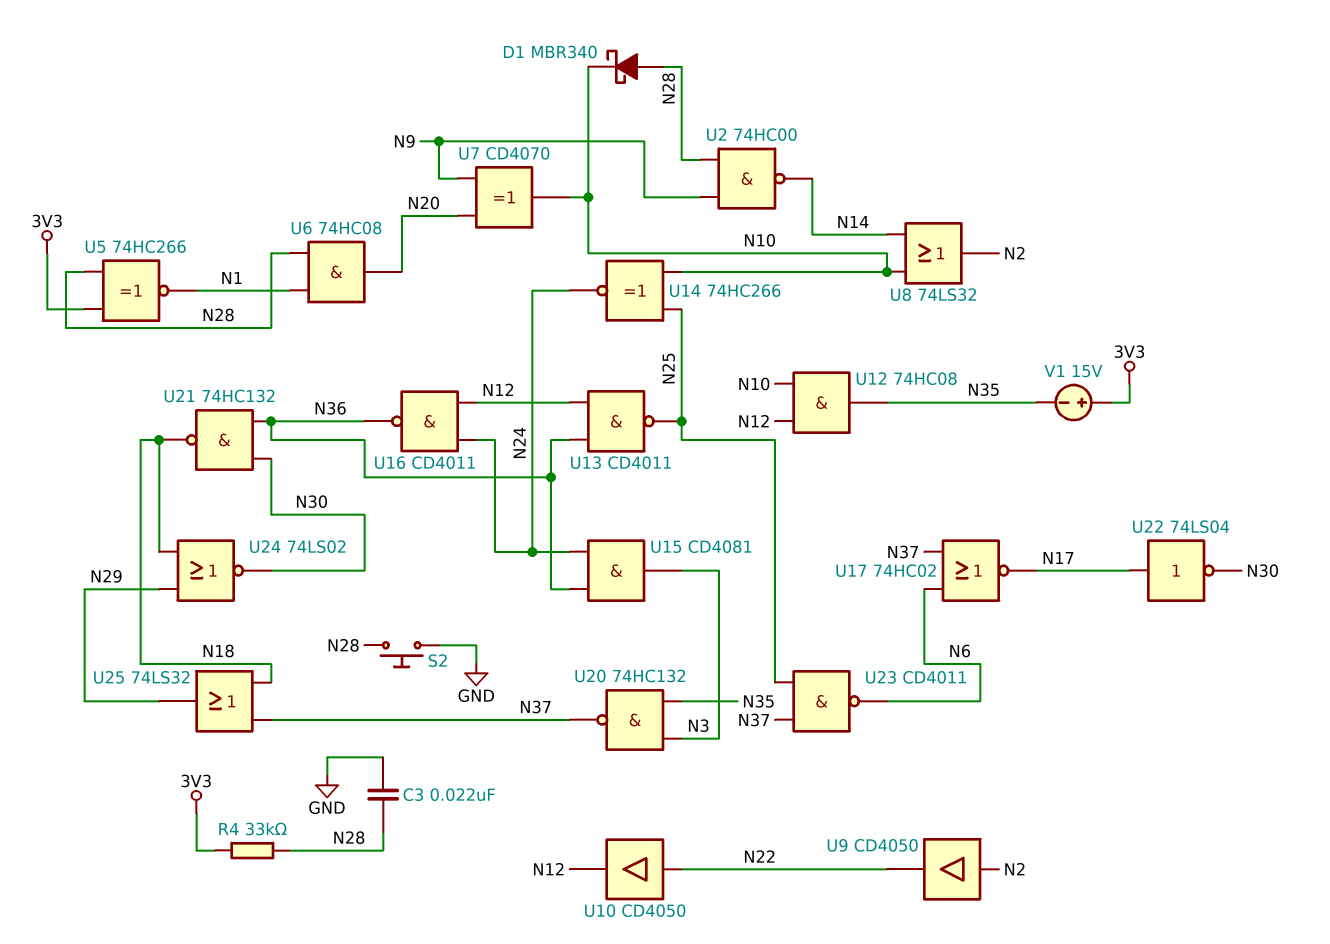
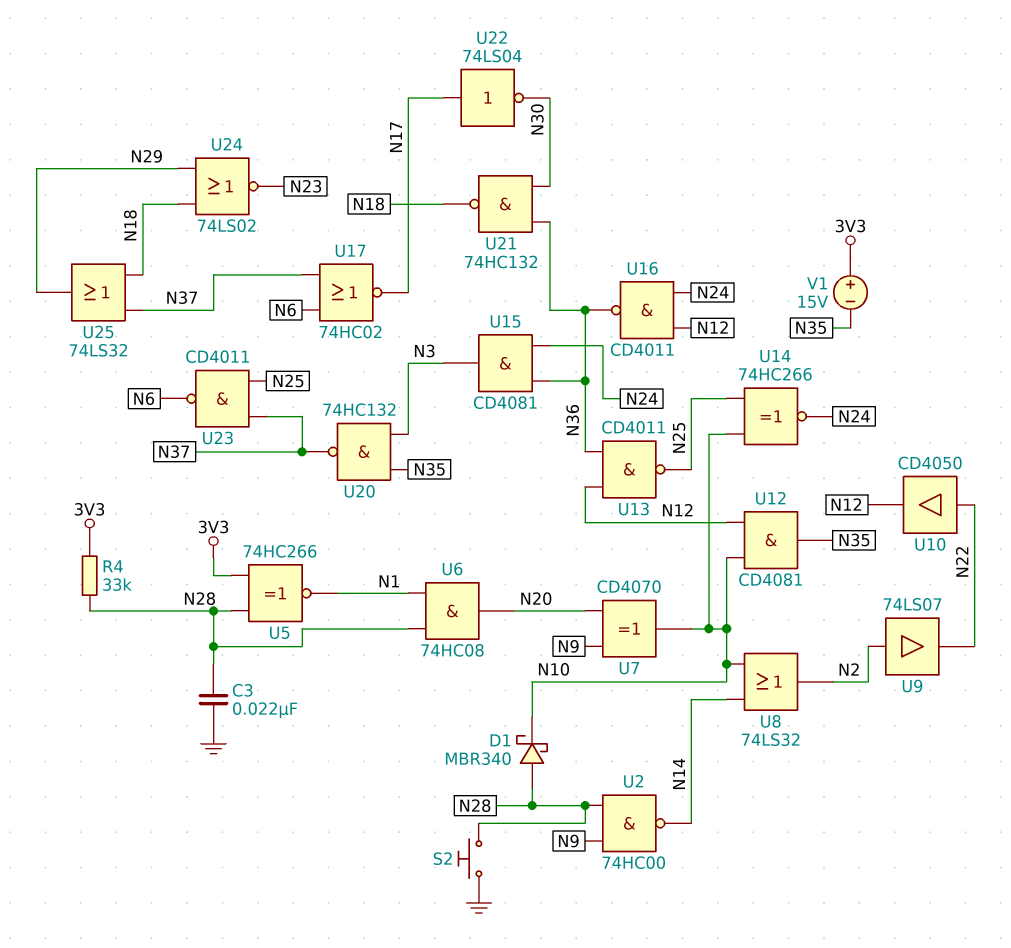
U9: buffer CD4050 (in N2, out N22) -> buffer 74LS07 (in N2, out N22)
U12: AND 74HC08 (in N10, in N12, out N35) -> AND CD4081 (in N10, in N12, out N35)
U24: NOR 74LS02 (in N18, in N29, out N30) -> NOR 74LS02 (in N18, in N29, out N23)

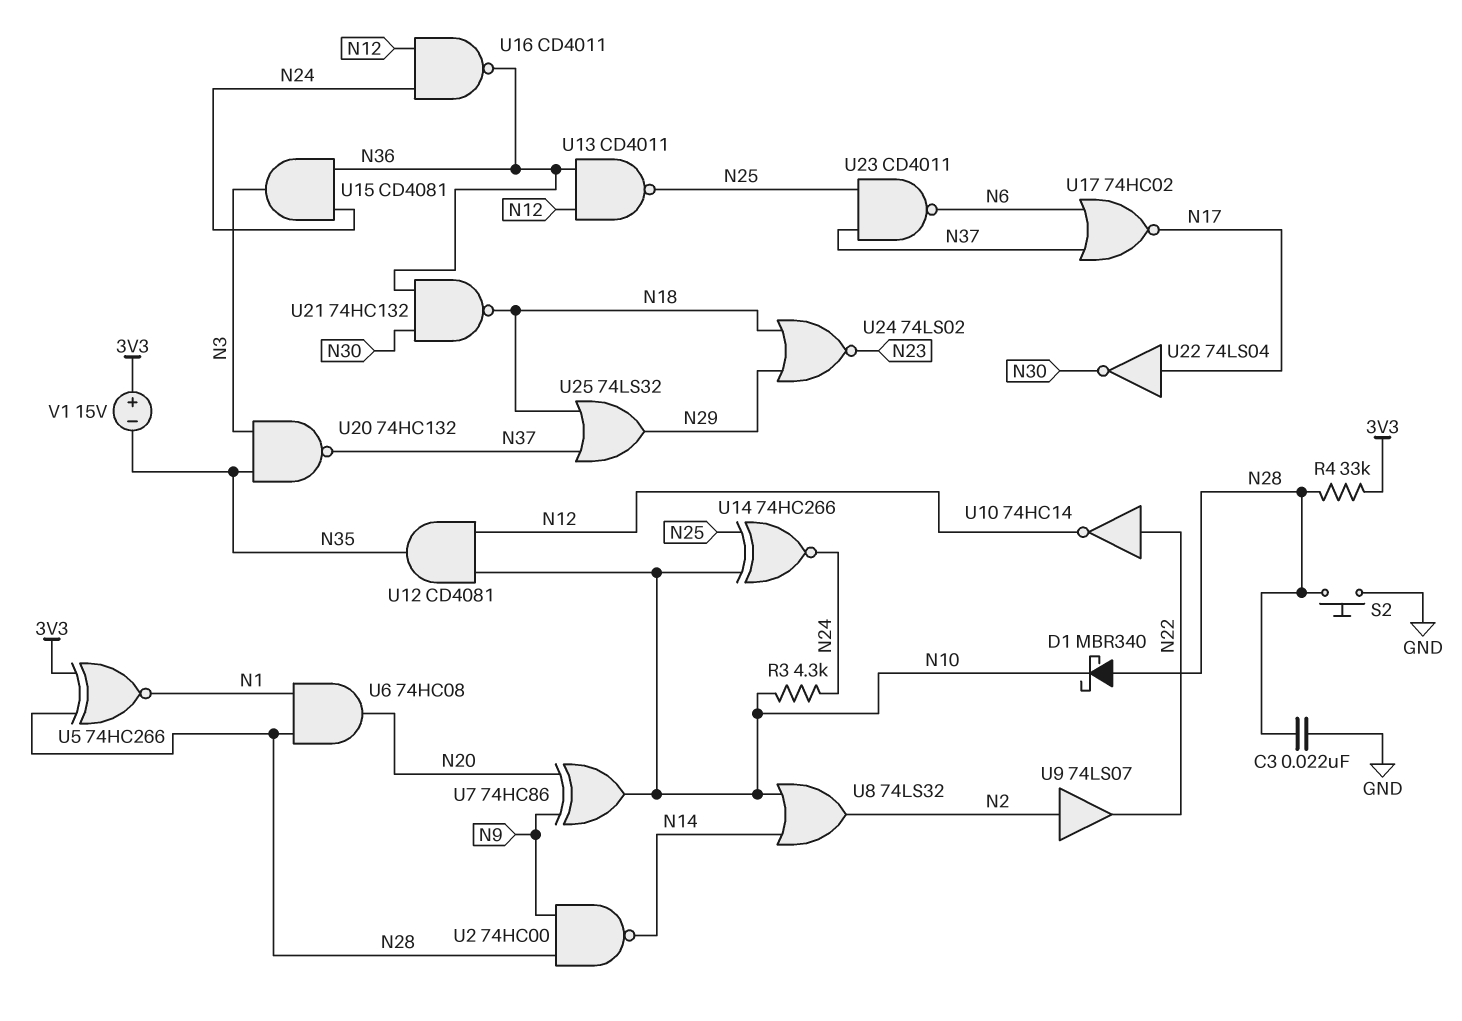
R3: none -> 4.3k (N10, N24)
U7: XOR CD4070 (in N9, in N20, out N10) -> XOR 74HC86 (in N9, in N20, out N10)
U10: buffer CD4050 (in N22, out N12) -> NOT 74HC14 (in N22, out N12)

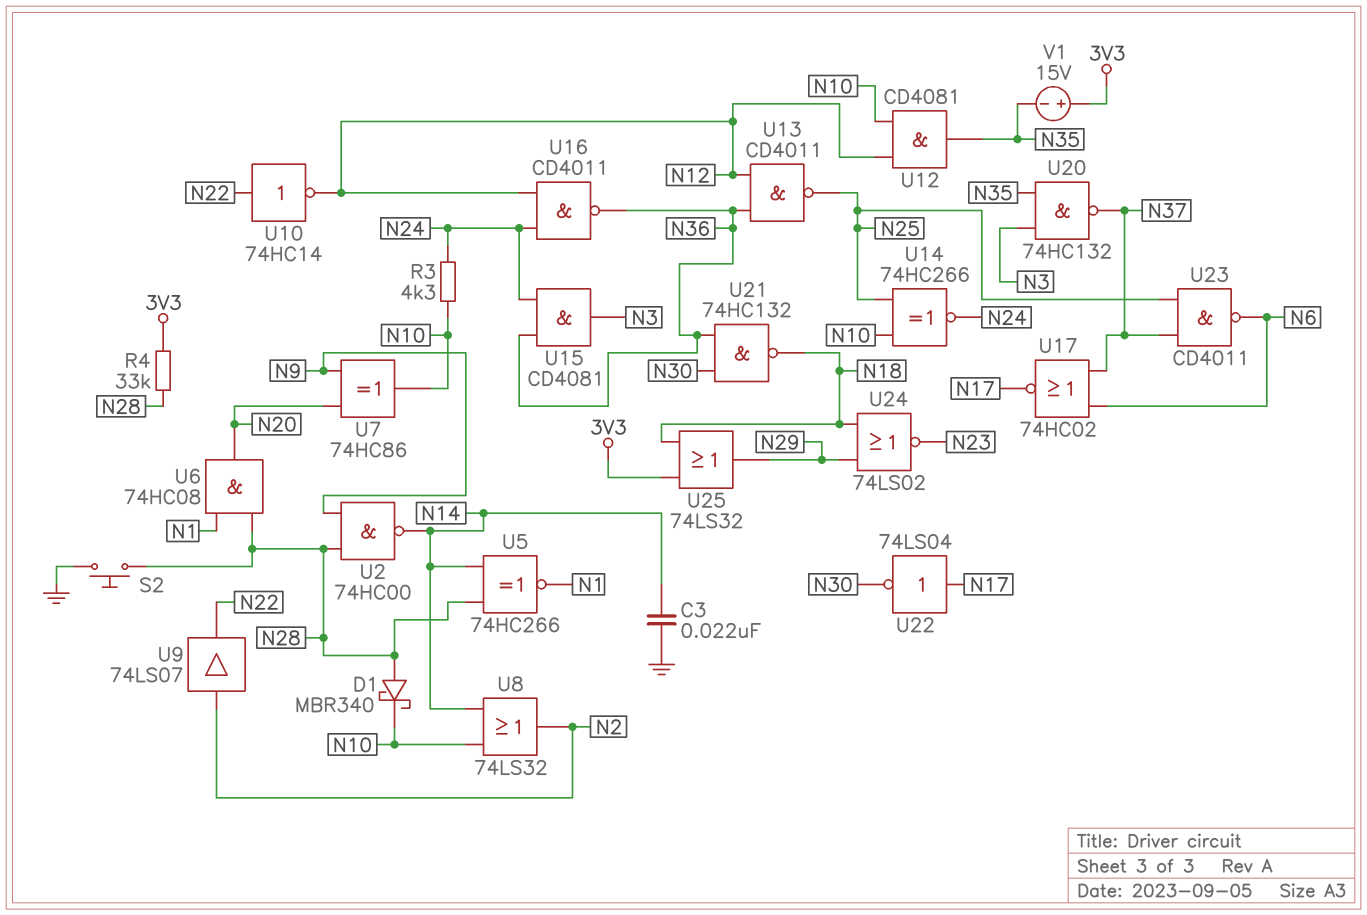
C3: 22nF (GND, N28) -> 22nF (GND, N14)
U5: XNOR 74HC266 (in 3V3, in N28, out N1) -> XNOR 74HC266 (in N14, in N28, out N1)
U25: OR 74LS32 (in N18, in N37, out N29) -> OR 74LS32 (in 3V3, in N18, out N29)

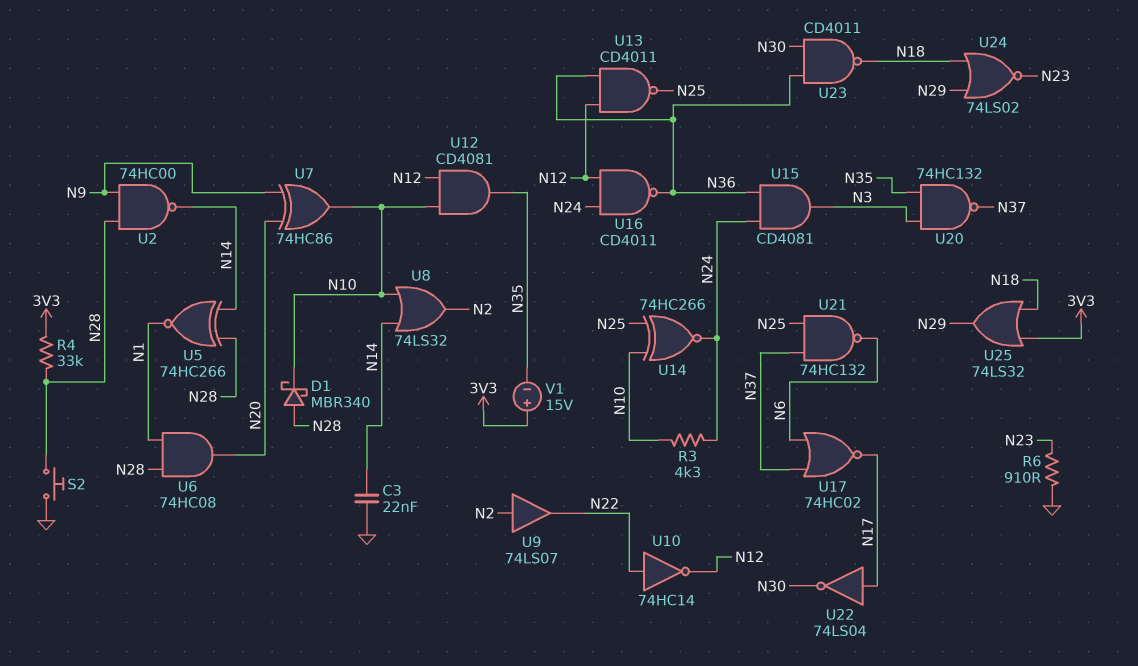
R6: none -> 910 (GND, N23)
U21: NAND 74HC132 (in N30, in N36, out N18) -> NAND 74HC132 (in N25, in N37, out N6)
U23: NAND CD4011 (in N25, in N37, out N6) -> NAND CD4011 (in N30, in N36, out N18)

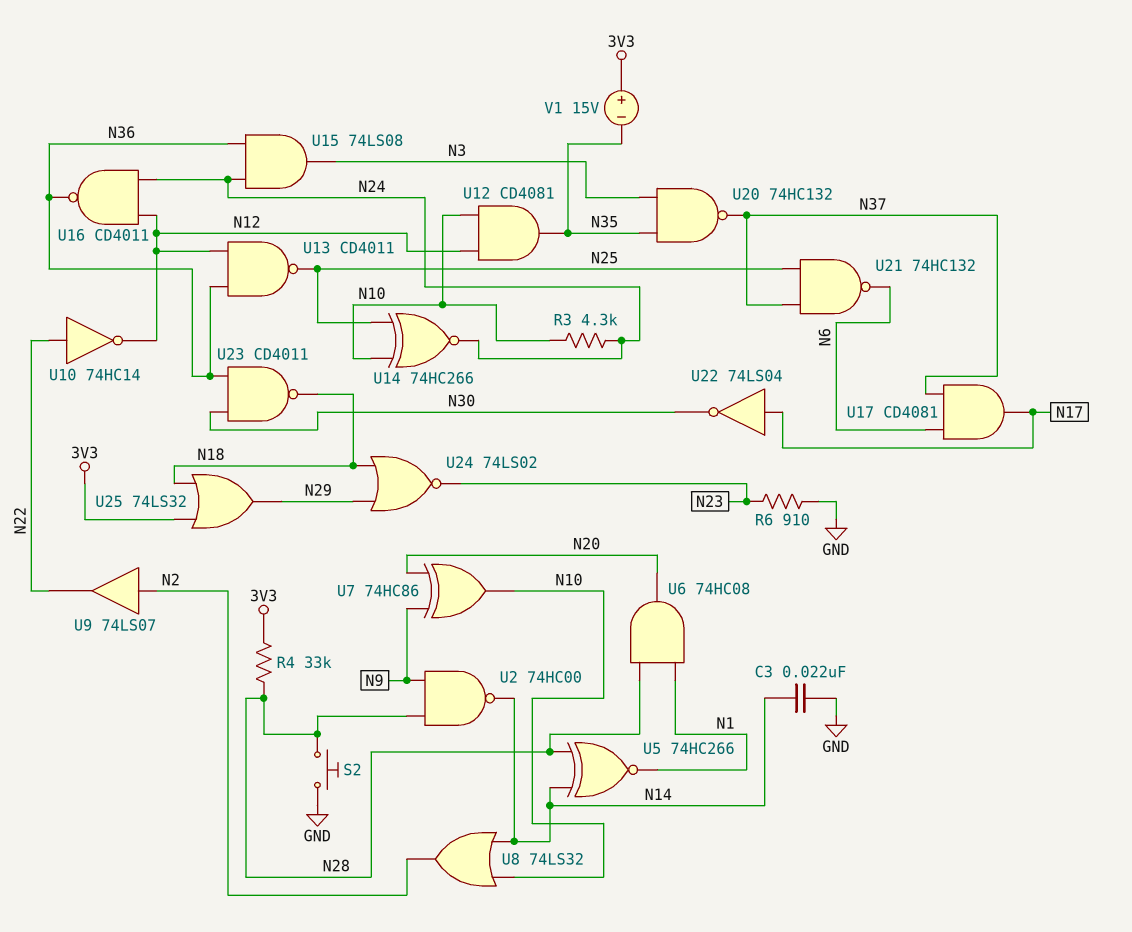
D1: schottky MBR340 (A N28, K N10) -> none
U15: AND CD4081 (in N24, in N36, out N3) -> AND 74LS08 (in N24, in N36, out N3)
U17: NOR 74HC02 (in N6, in N37, out N17) -> AND CD4081 (in N6, in N37, out N17)

